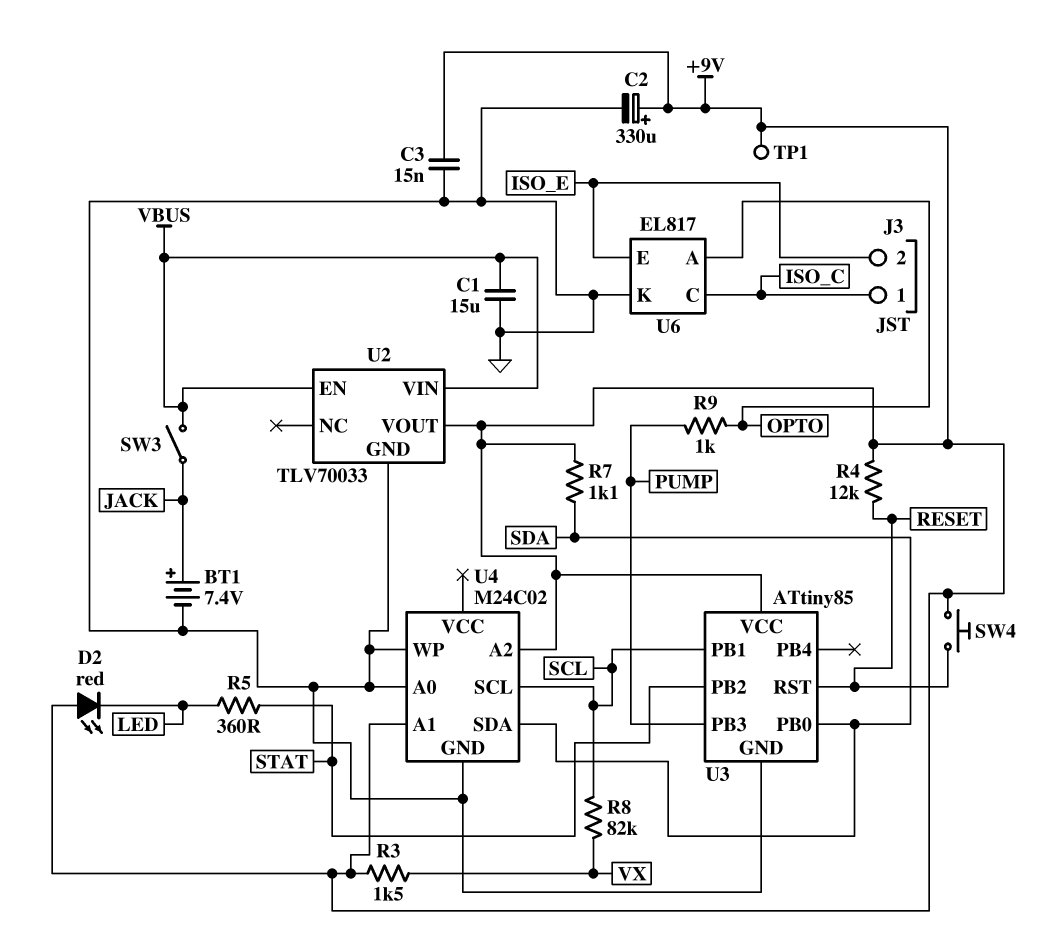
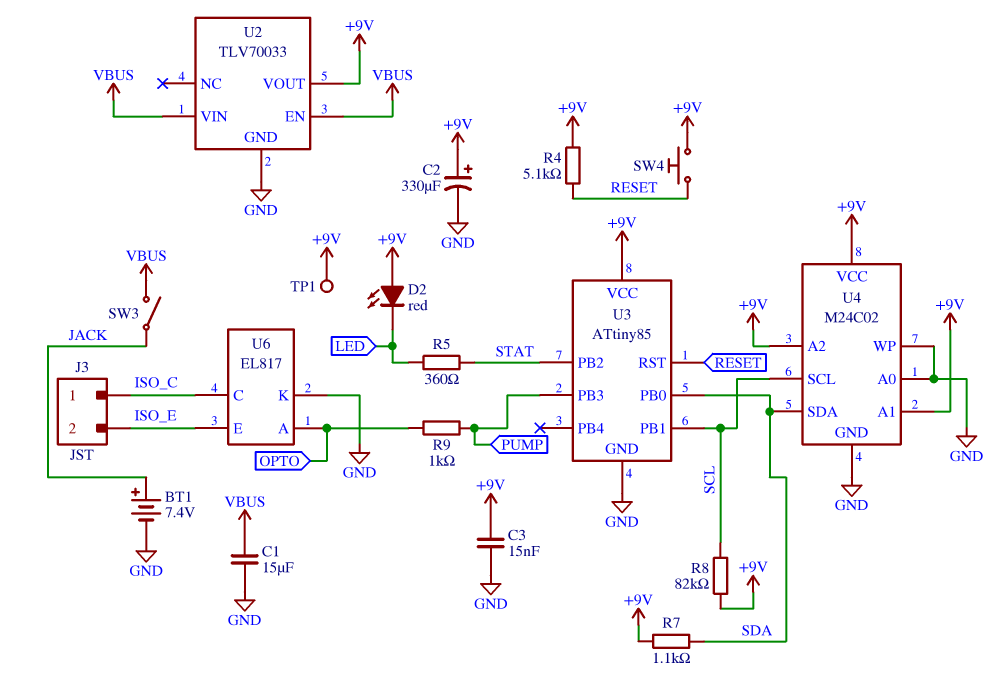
R3: 1.5k (+9V, VX) -> none
R4: 12k (+9V, RESET) -> 5.1k (+9V, RESET)
R8: 82k (SCL, VX) -> 82k (+9V, SCL)
U4 pin VCC: none -> +9V

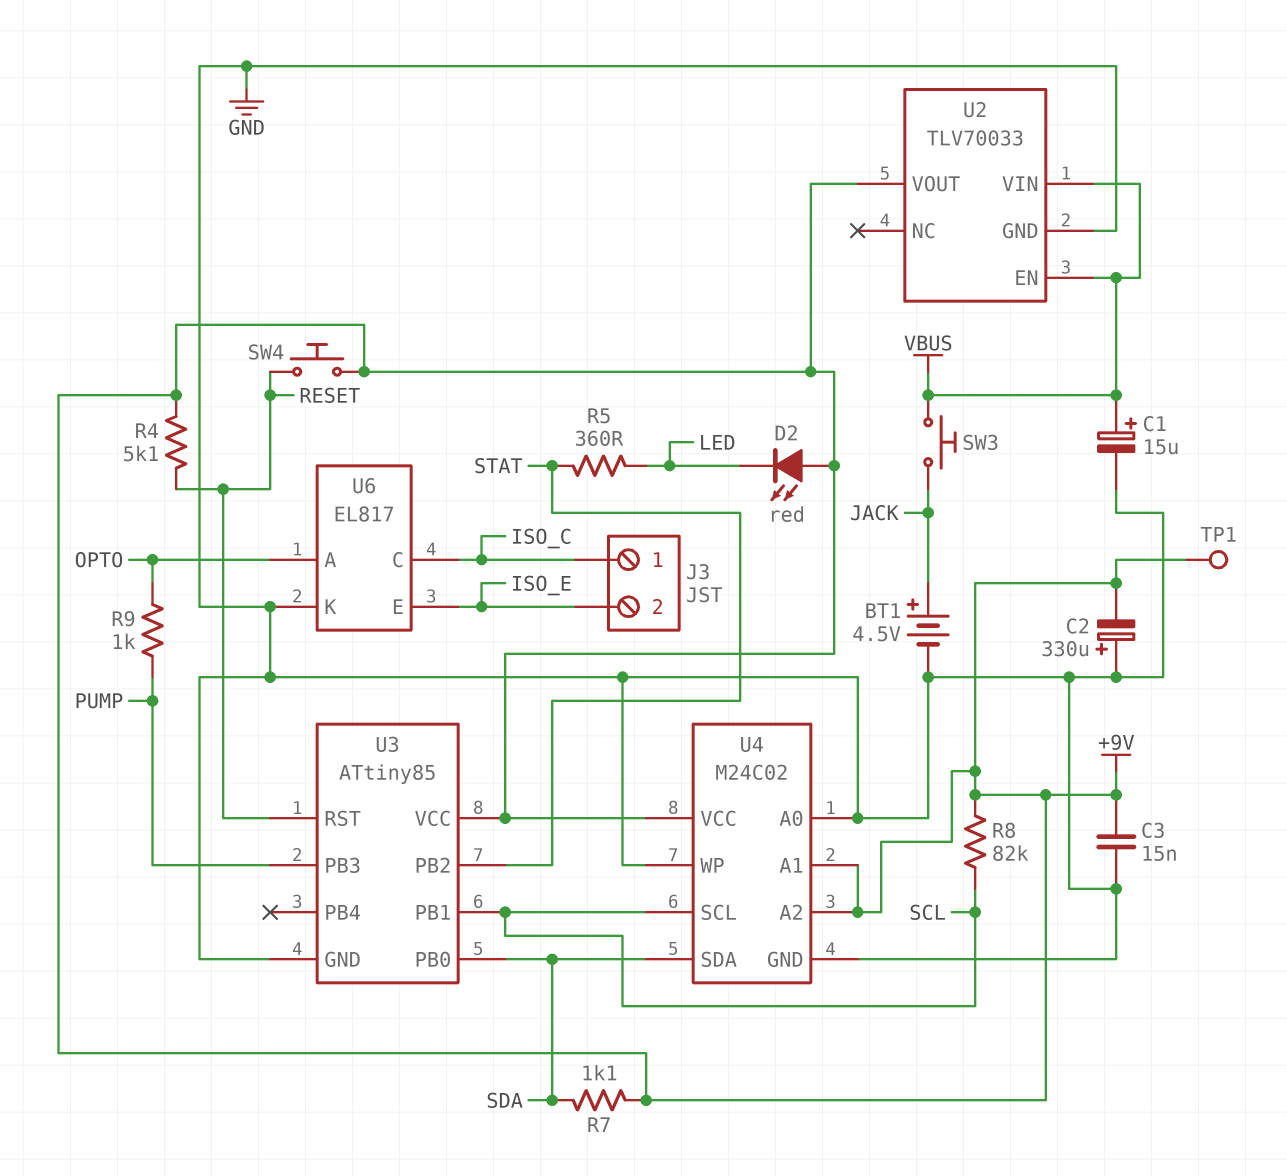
BT1: 7.4V (plus JACK, minus GND) -> 4.5V (plus JACK, minus GND)
C1: 15uF (GND, VBUS) -> 15uF (plus VBUS, minus GND)
C2: 330uF (plus +9V, minus GND) -> 330uF (plus GND, minus +9V)
SW3: switch (JACK, VBUS) -> button (JACK, VBUS)

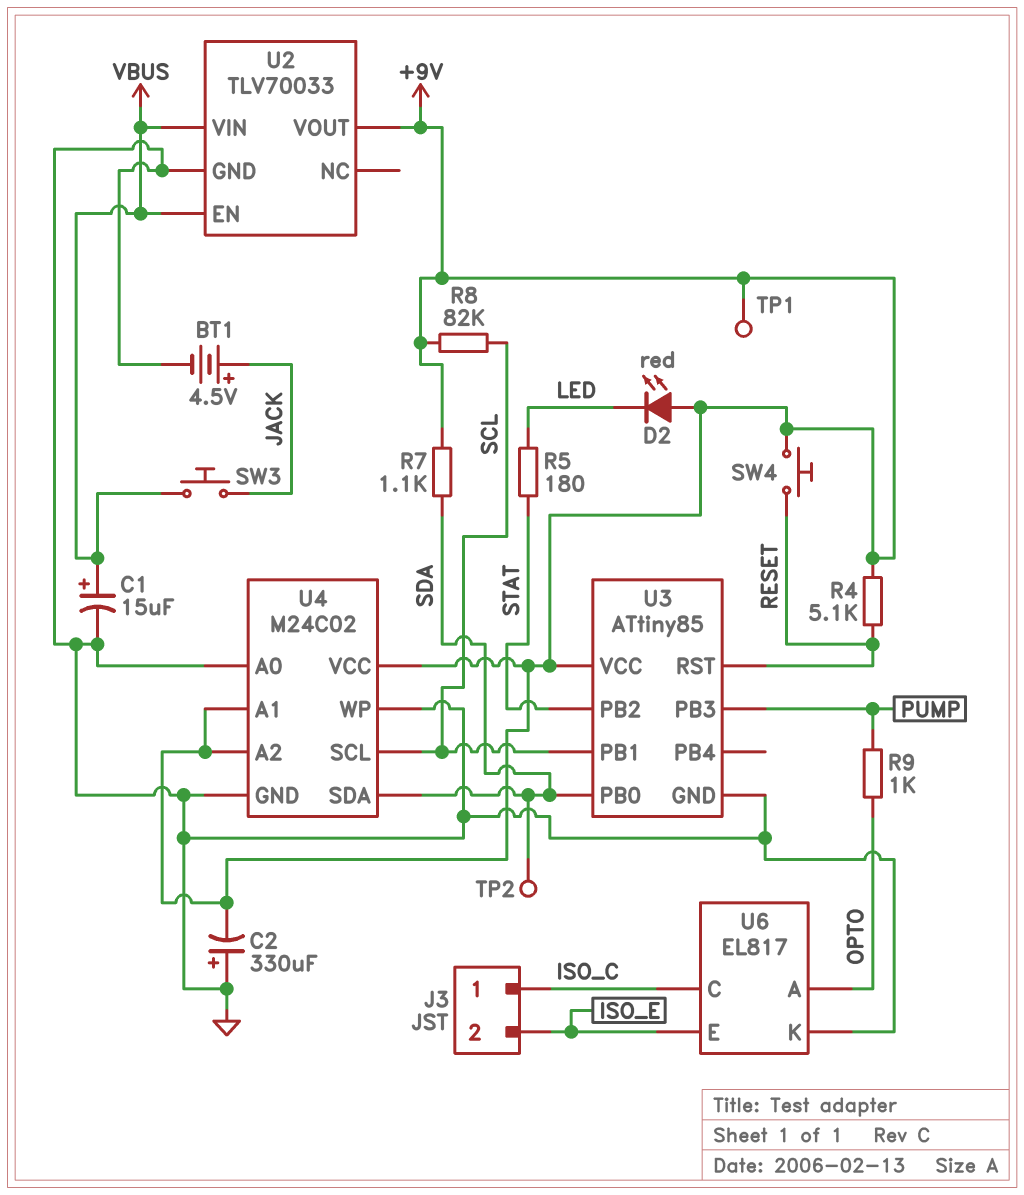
C3: 15nF (+9V, GND) -> none
R5: 360 (LED, STAT) -> 180 (LED, STAT)
TP2: none -> test point (SDA)

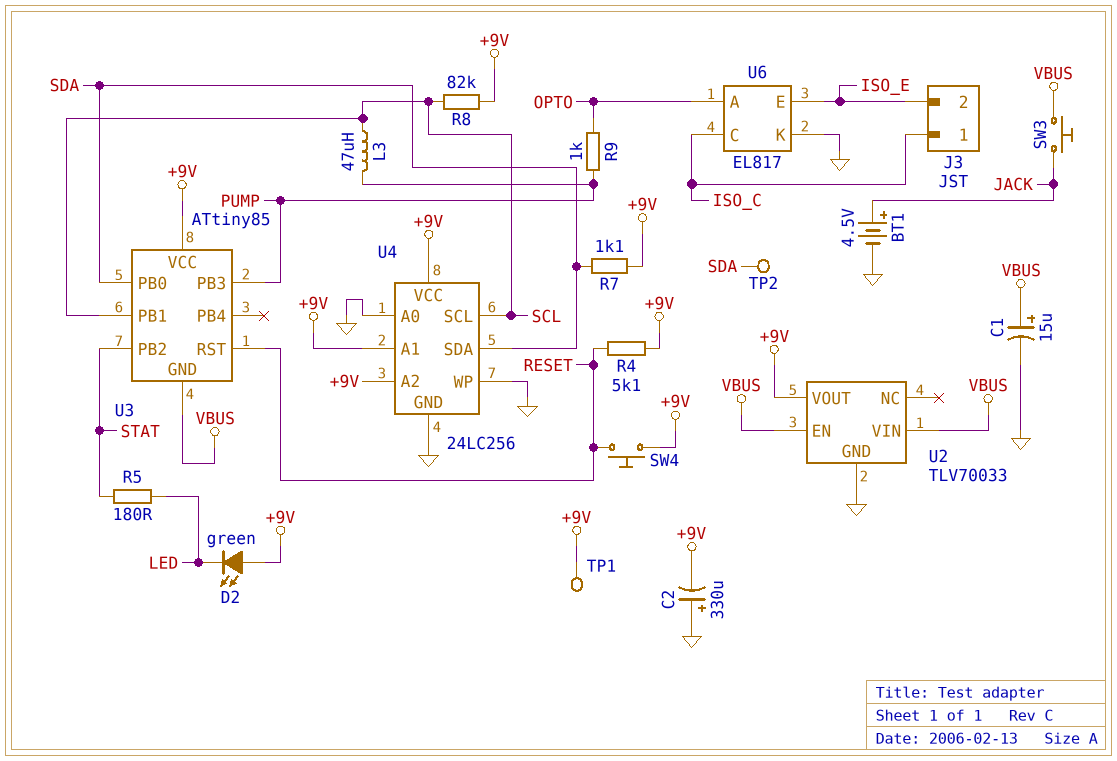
D2: LED red (A +9V, K LED) -> LED green (A +9V, K LED)
L3: none -> 47uH (PUMP, SCL)
U3 pin GND: GND -> VBUS
U4: M24C02 -> 24LC256

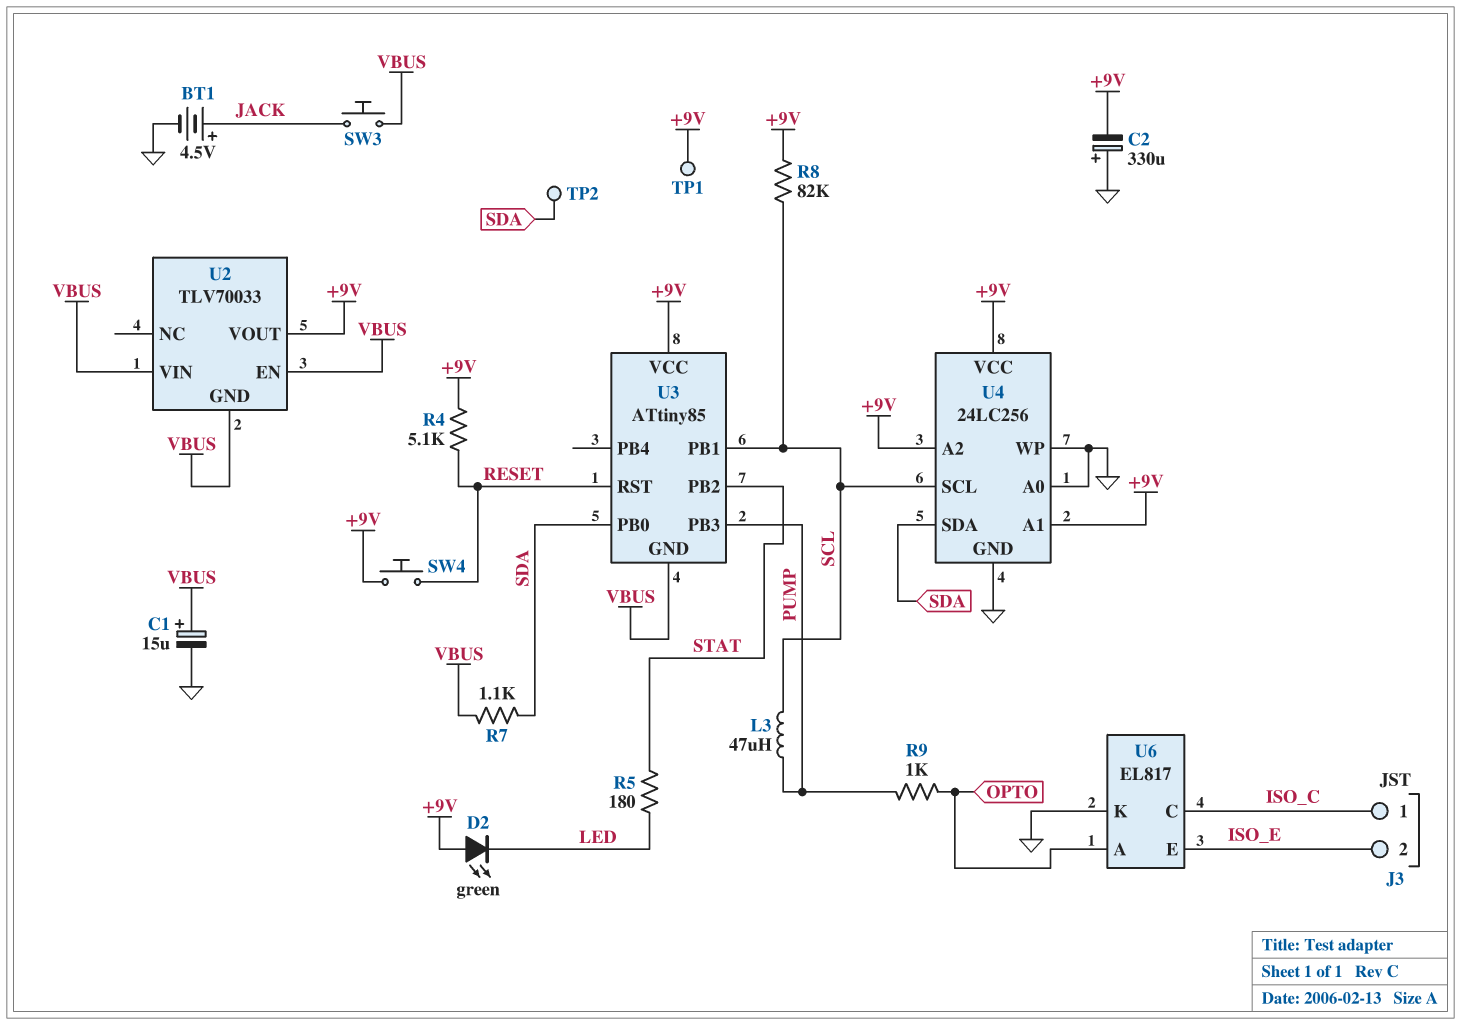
R7: 1.1k (+9V, SDA) -> 1.1k (SDA, VBUS)
U2 pin GND: GND -> VBUS

